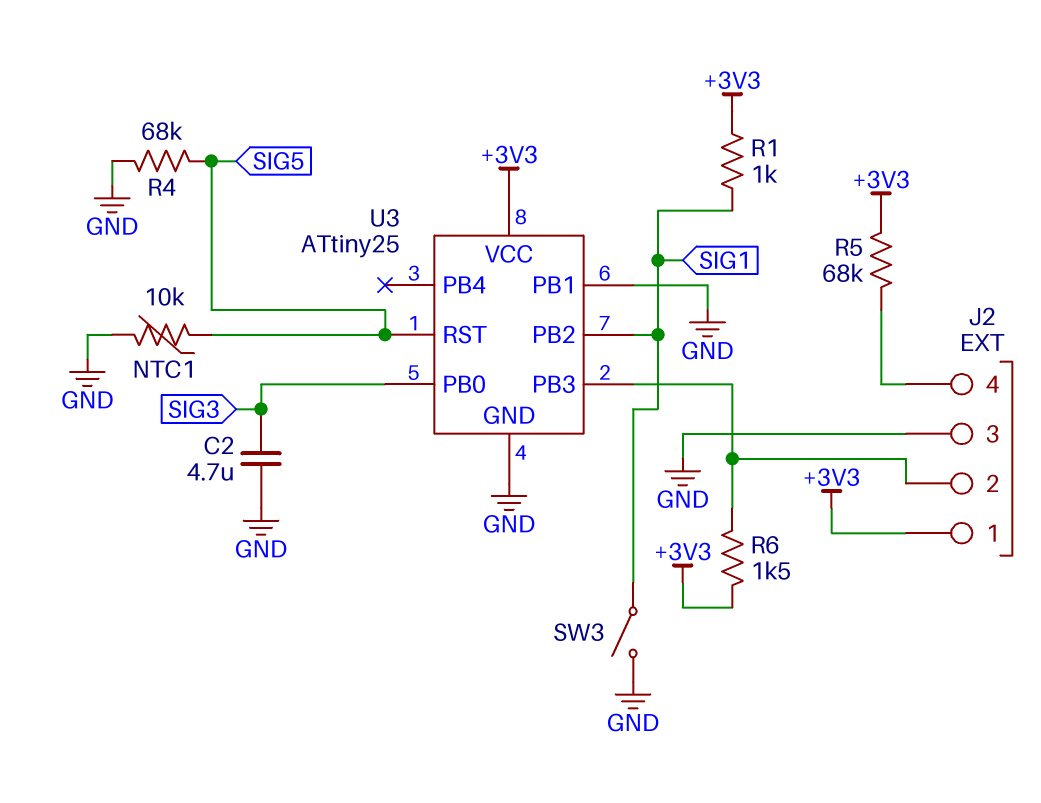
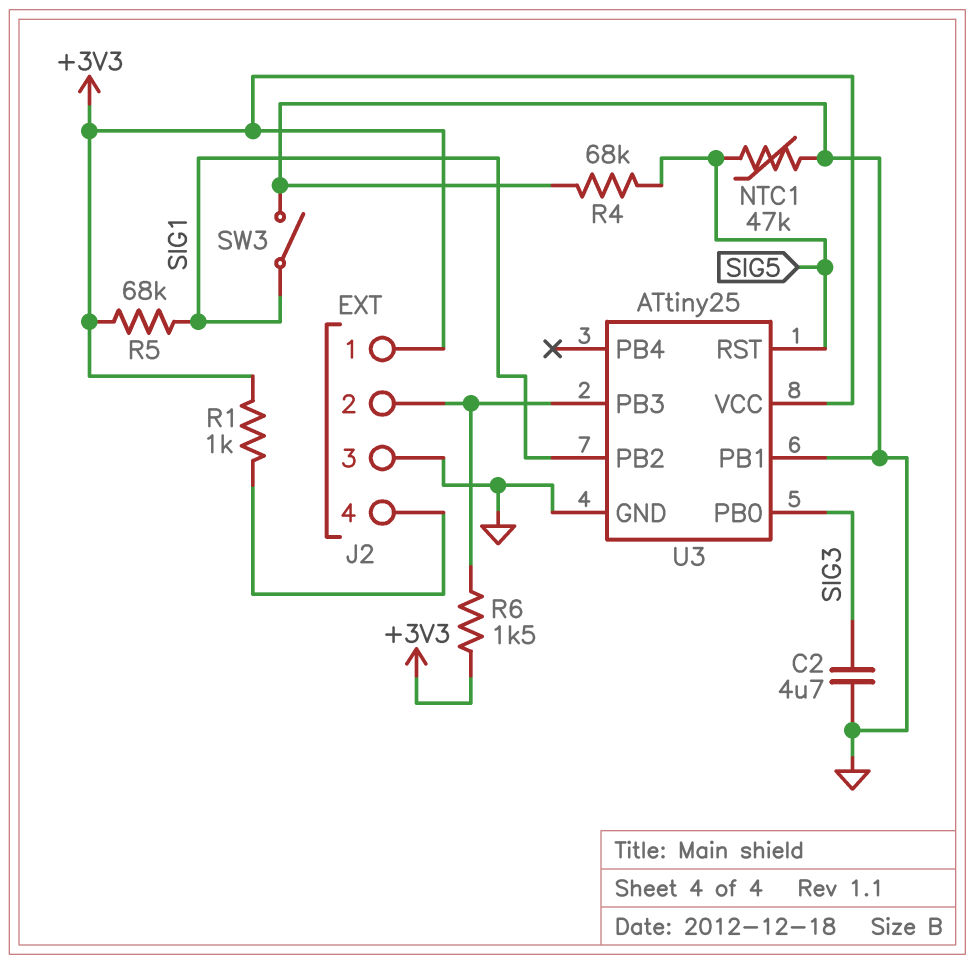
NTC1: 10k (GND, SIG5) -> 47k (GND, SIG5)
R1: 1k (+3V3, SIG1) -> 1k (+3V3, J2/4)
R5: 68k (+3V3, J2/4) -> 68k (+3V3, SIG1)

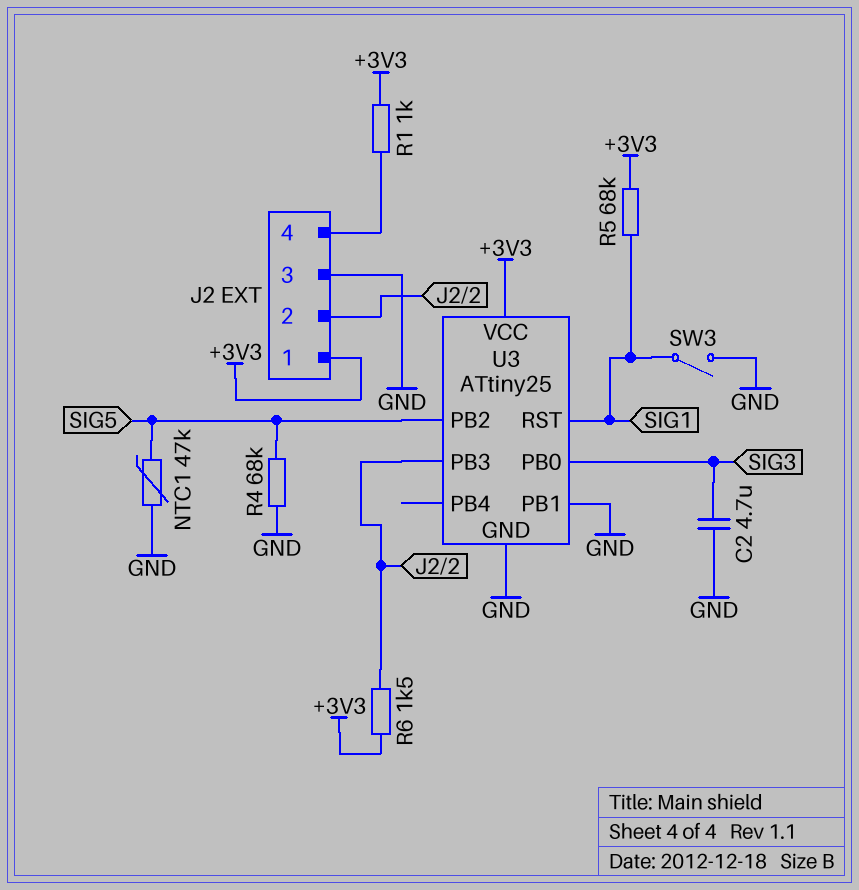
U3 pin PB2: SIG1 -> SIG5
U3 pin RST: SIG5 -> SIG1

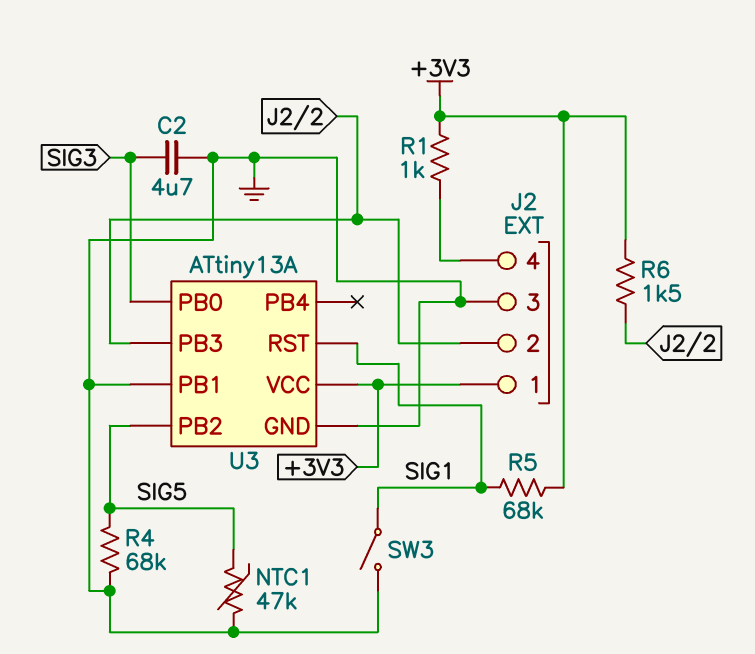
U3: ATtiny25 -> ATtiny13A

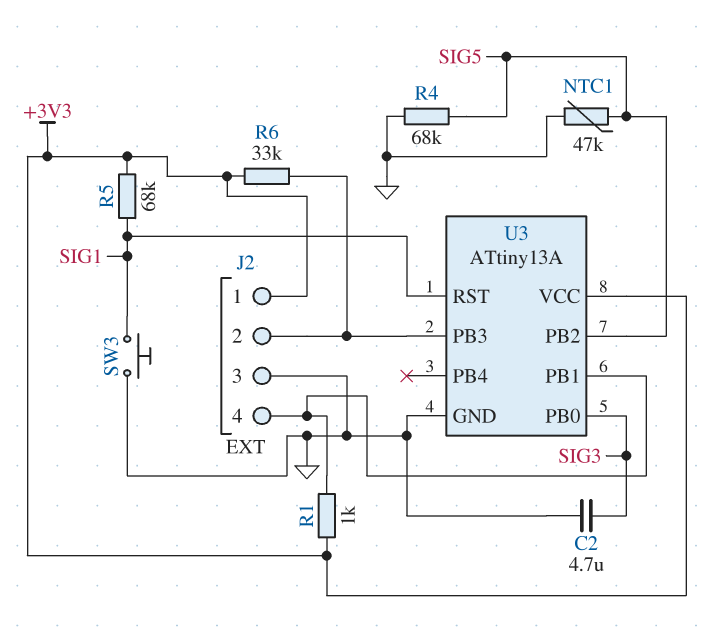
R6: 1.5k (+3V3, J2/2) -> 33k (+3V3, J2/2)
SW3: switch (GND, SIG1) -> button (GND, SIG1)
U3 pin PB1: GND -> J2/4

